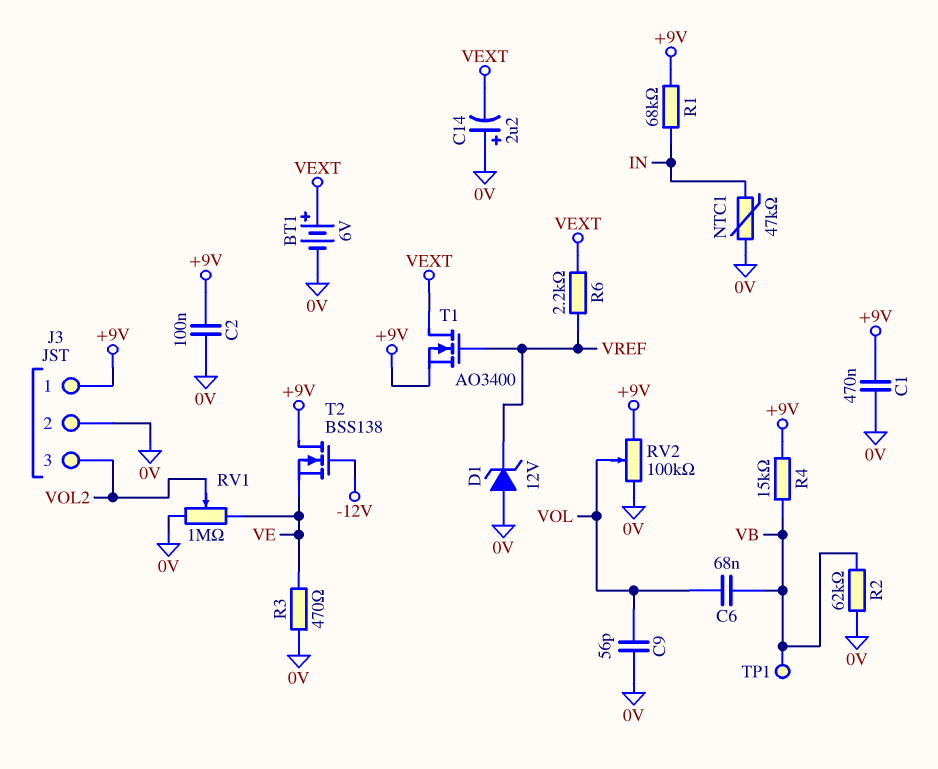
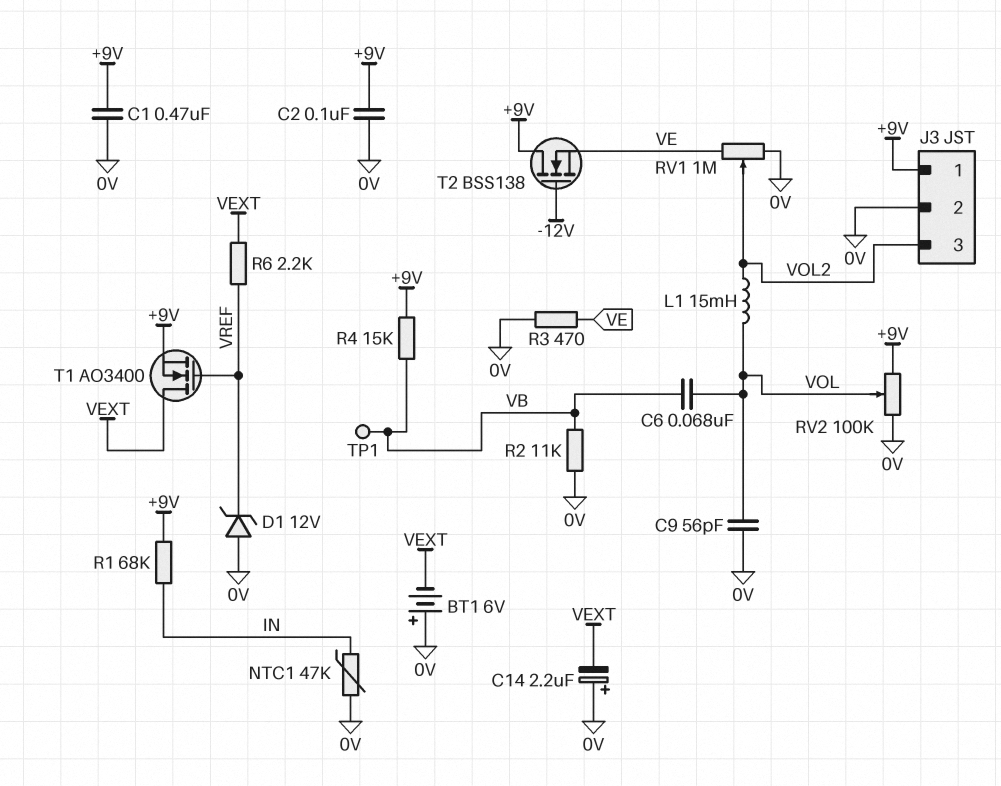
BT1: 6V (plus VEXT, minus 0V) -> 6V (plus 0V, minus VEXT)
L1: none -> 15mH (VOL, VOL2)
R2: 62k (0V, VB) -> 11k (0V, VB)

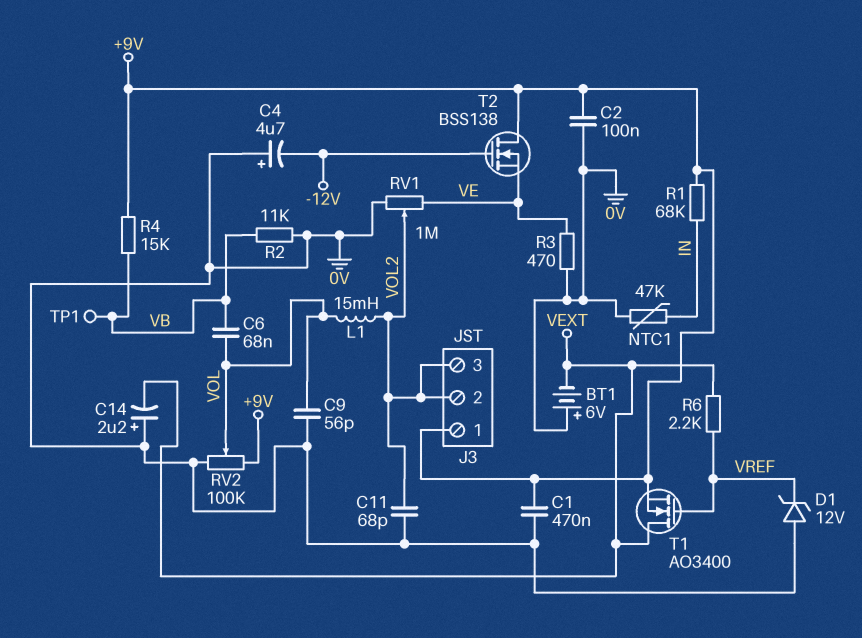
C4: none -> 4.7uF (plus 0V, minus -12V)
C11: none -> 68pF (0V, VOL2)
J3 pin 2: 0V -> VOL2

